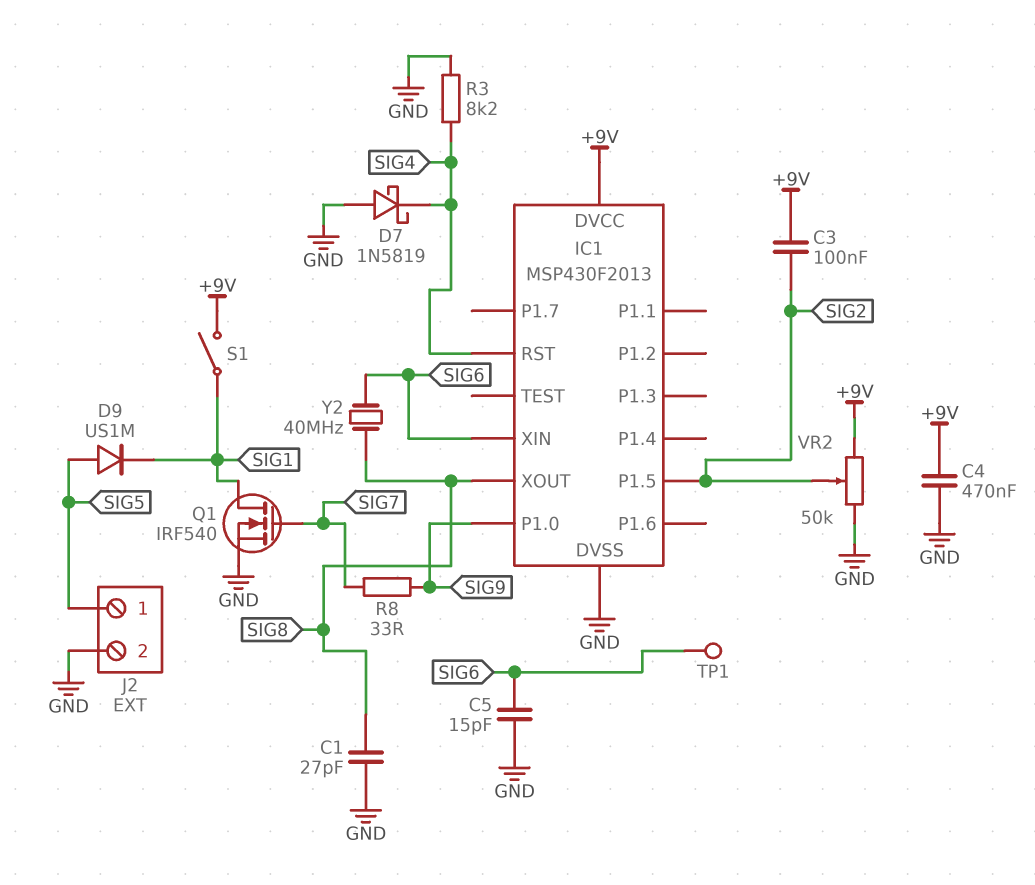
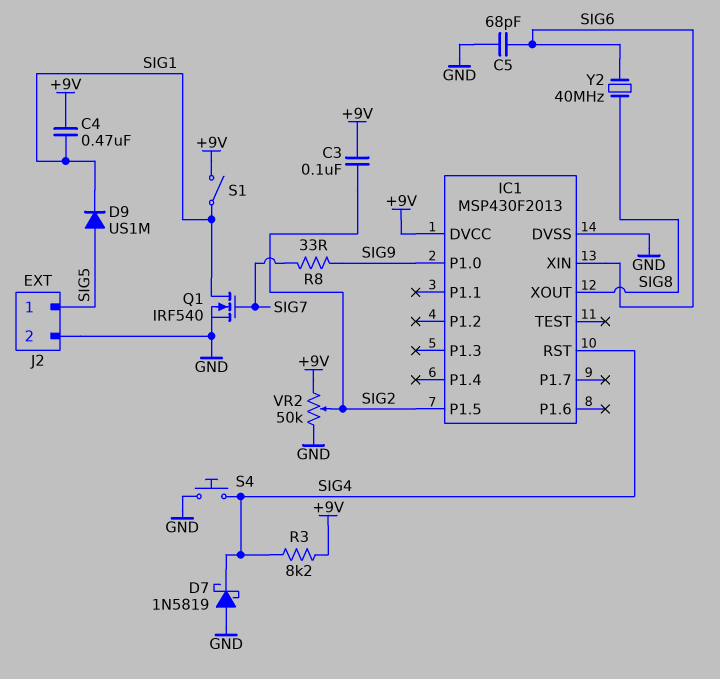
C1: 27pF (GND, SIG8) -> none
C4: 470nF (+9V, GND) -> 470nF (+9V, SIG1)
C5: 15pF (GND, SIG6) -> 68pF (GND, SIG6)
R3: 8.2k (GND, SIG4) -> 8.2k (+9V, SIG4)
S4: none -> button (GND, SIG4)
TP1: test point (SIG6) -> none

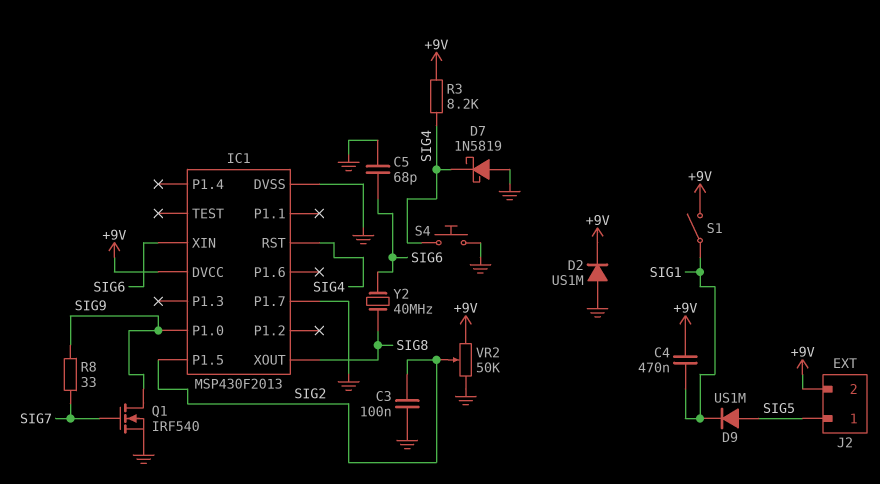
C3: 100nF (+9V, SIG2) -> 100nF (GND, SIG2)
D2: none -> diode US1M (A GND, K +9V)
IC1 pin P1.7: none -> GND
J2 pin 2: GND -> +9V
Q1: NMOS IRF540 (G SIG7, D SIG1, S GND) -> NMOS IRF540 (G SIG7, D SIG9, S GND)

